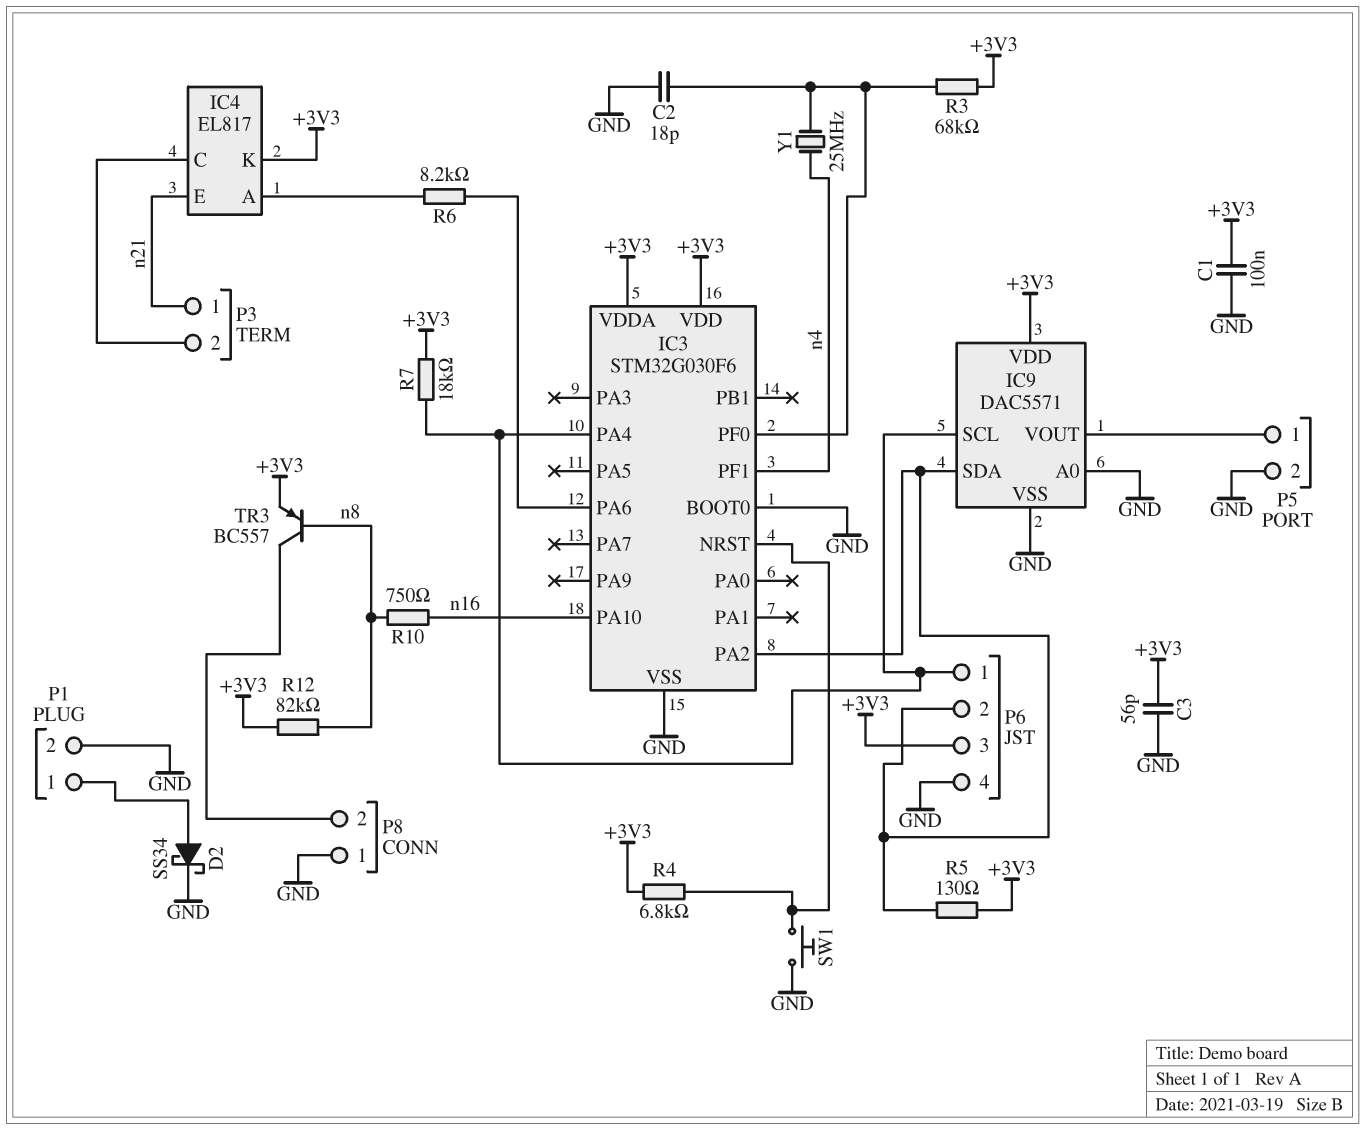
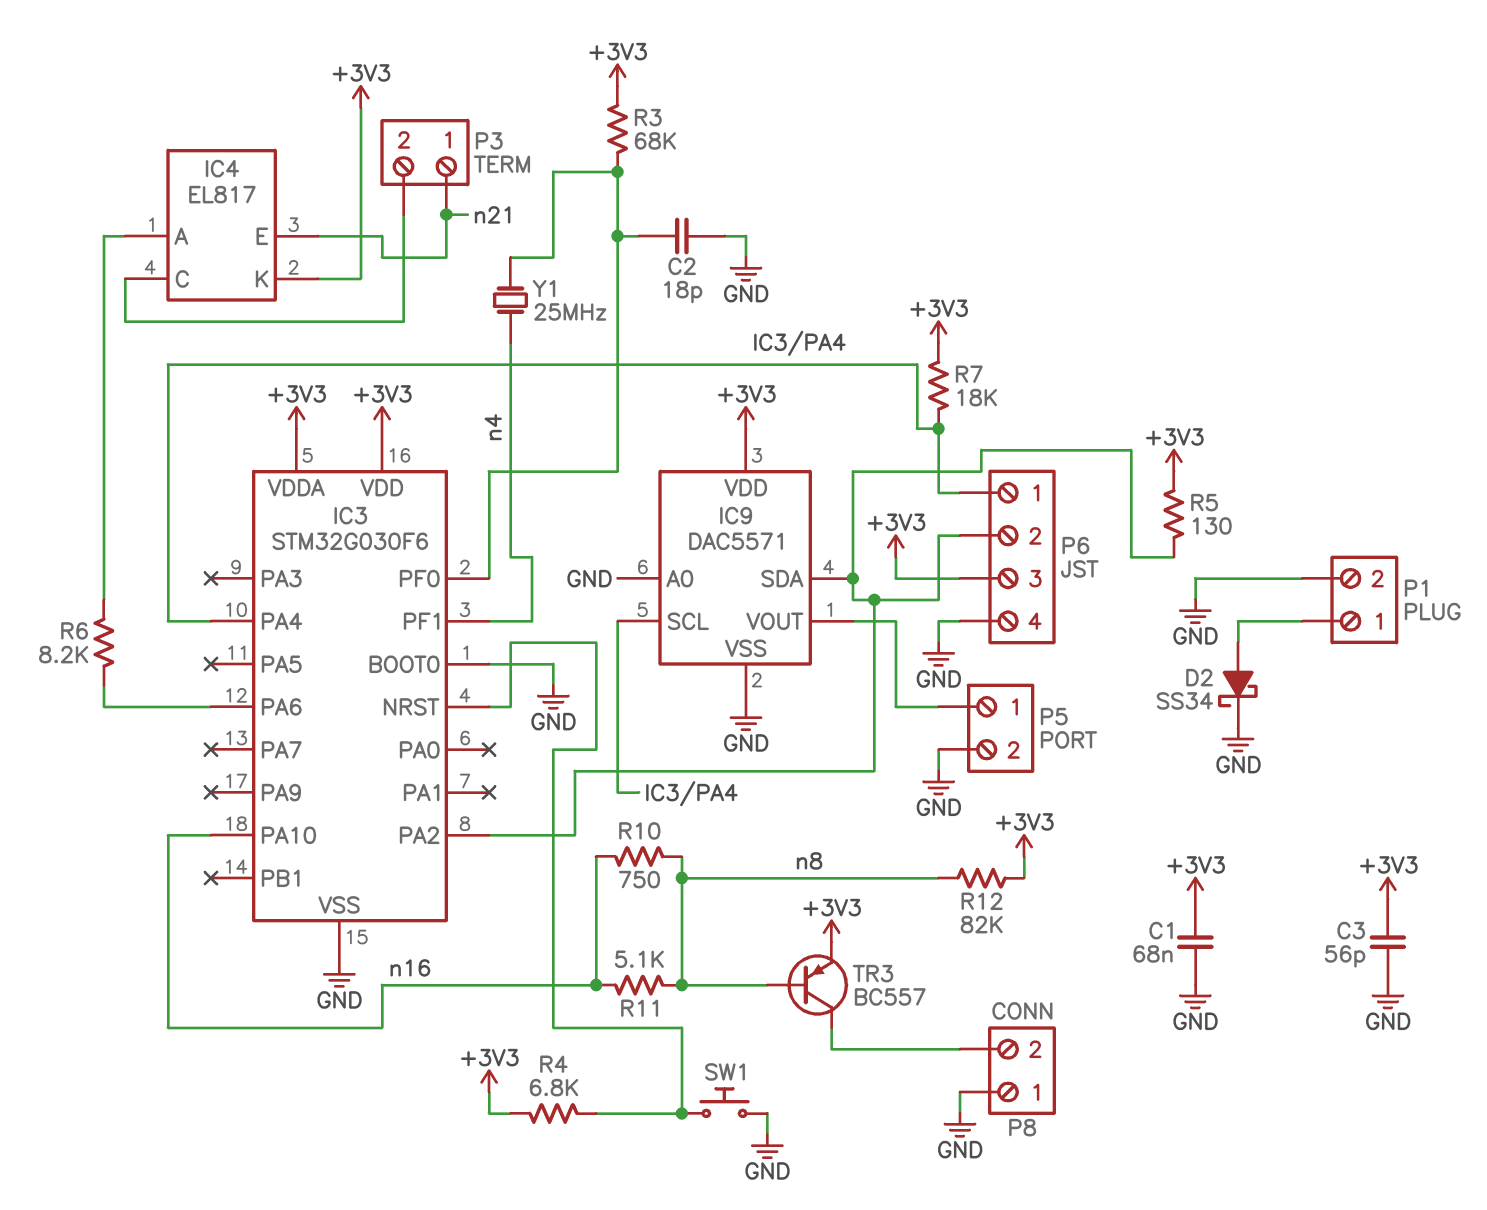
C1: 100nF (+3V3, GND) -> 68nF (+3V3, GND)
R11: none -> 5.1k (n8, n16)

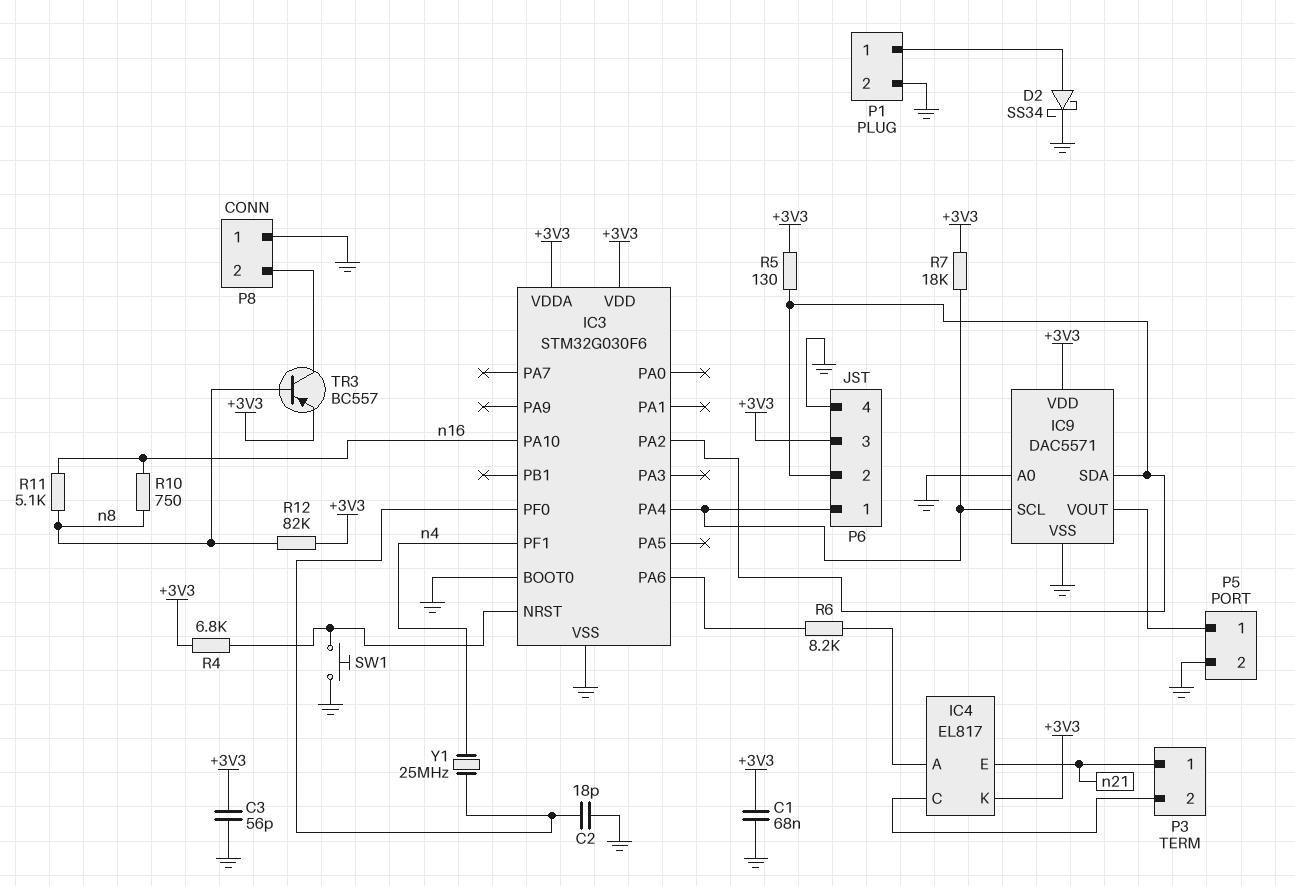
R3: 68k (+3V3, IC3/PF0) -> none

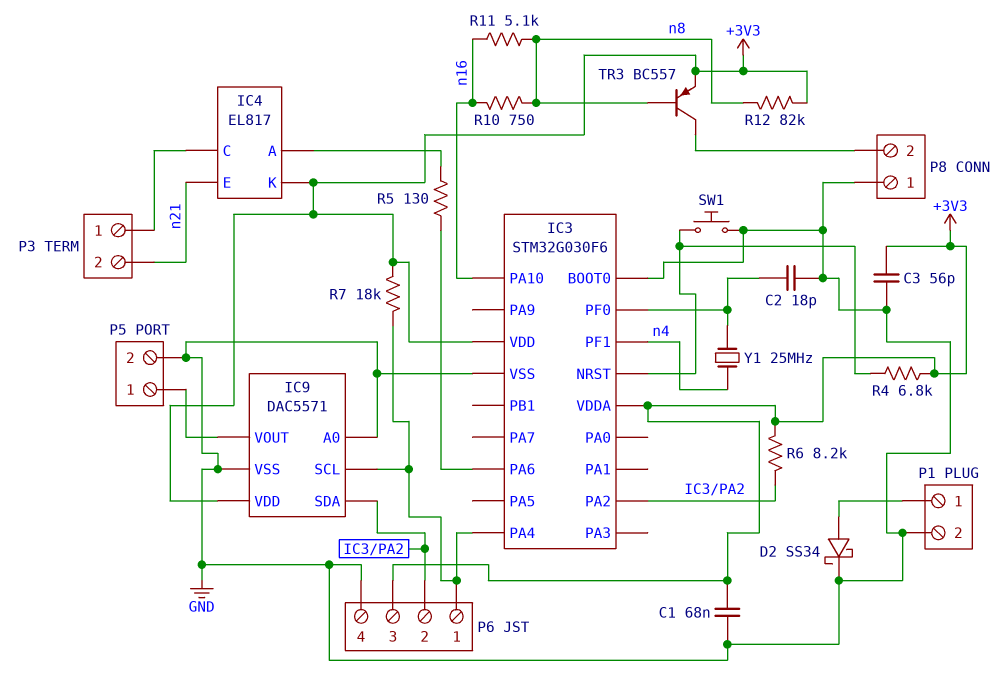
P3 pin 1: n21 -> IC4/C
P3 pin 2: IC4/C -> n21
R5: 130 (+3V3, IC3/PA2) -> 130 (IC3/PA6, IC4/A)
R6: 8.2k (IC3/PA6, IC4/A) -> 8.2k (+3V3, IC3/PA2)

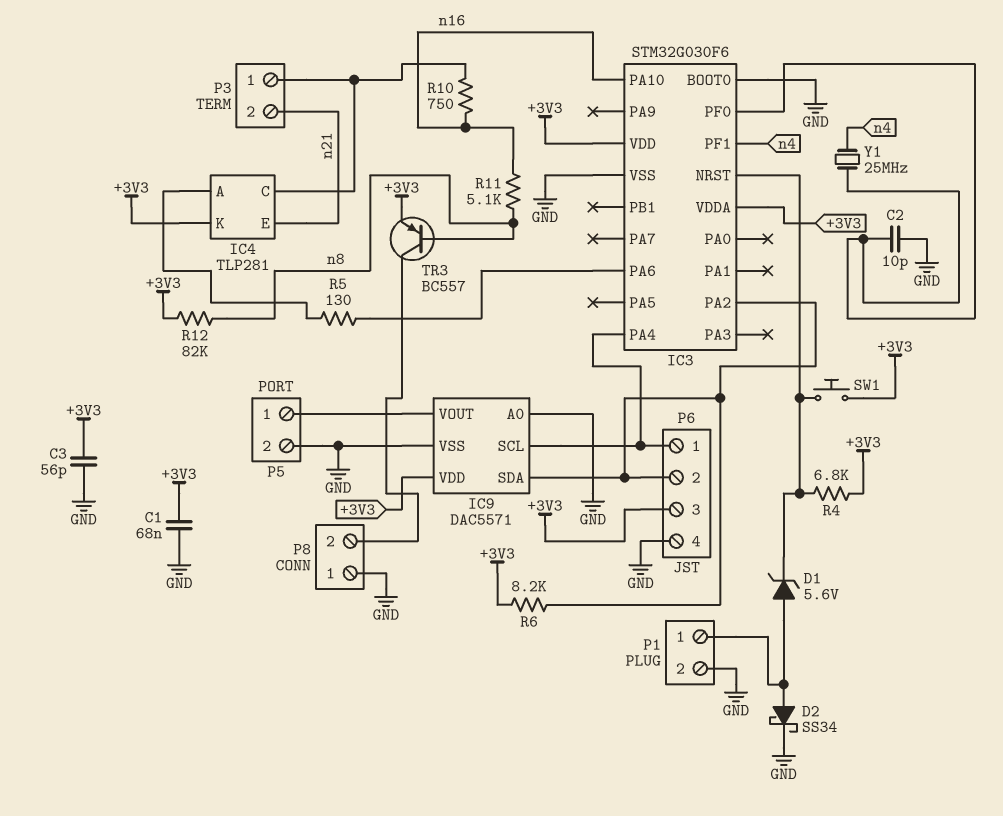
C2: 18pF (GND, IC3/PF0) -> 10pF (GND, IC3/PF0)
D1: none -> zener 5.6V (A P1/1, K IC3/NRST)
IC4: EL817 -> TLP281
R7: 18k (+3V3, IC3/PA4) -> none
R10: 750 (n8, n16) -> 750 (IC4/C, n16)
SW1: button (GND, IC3/NRST) -> button (+3V3, IC3/NRST)

